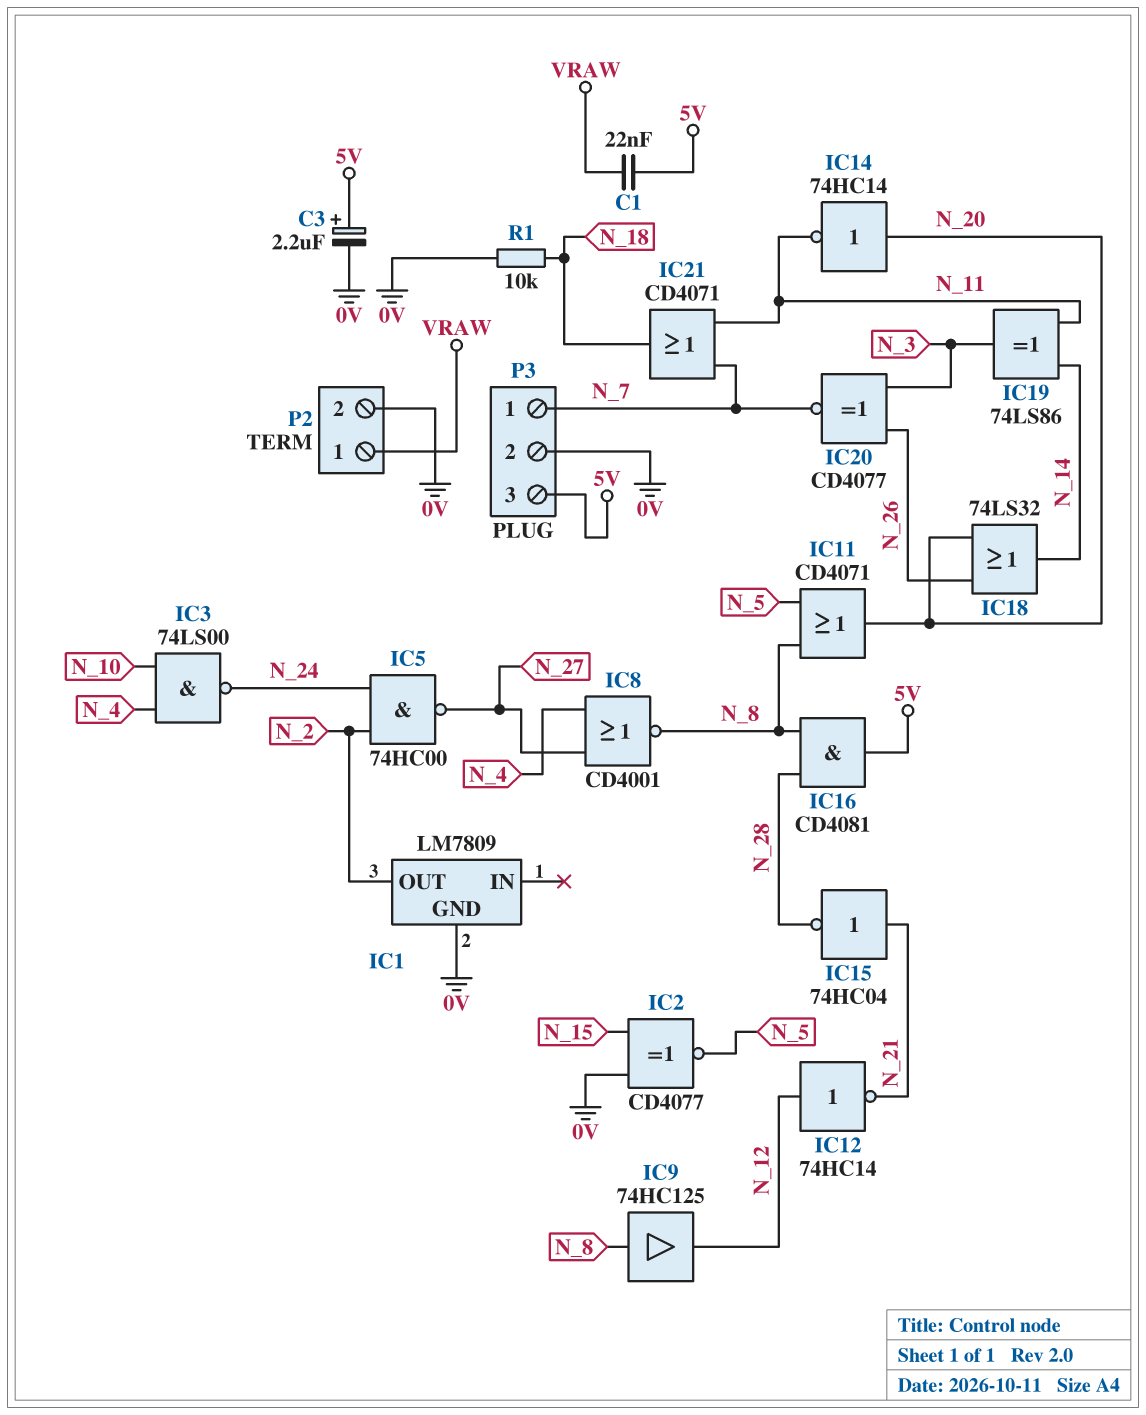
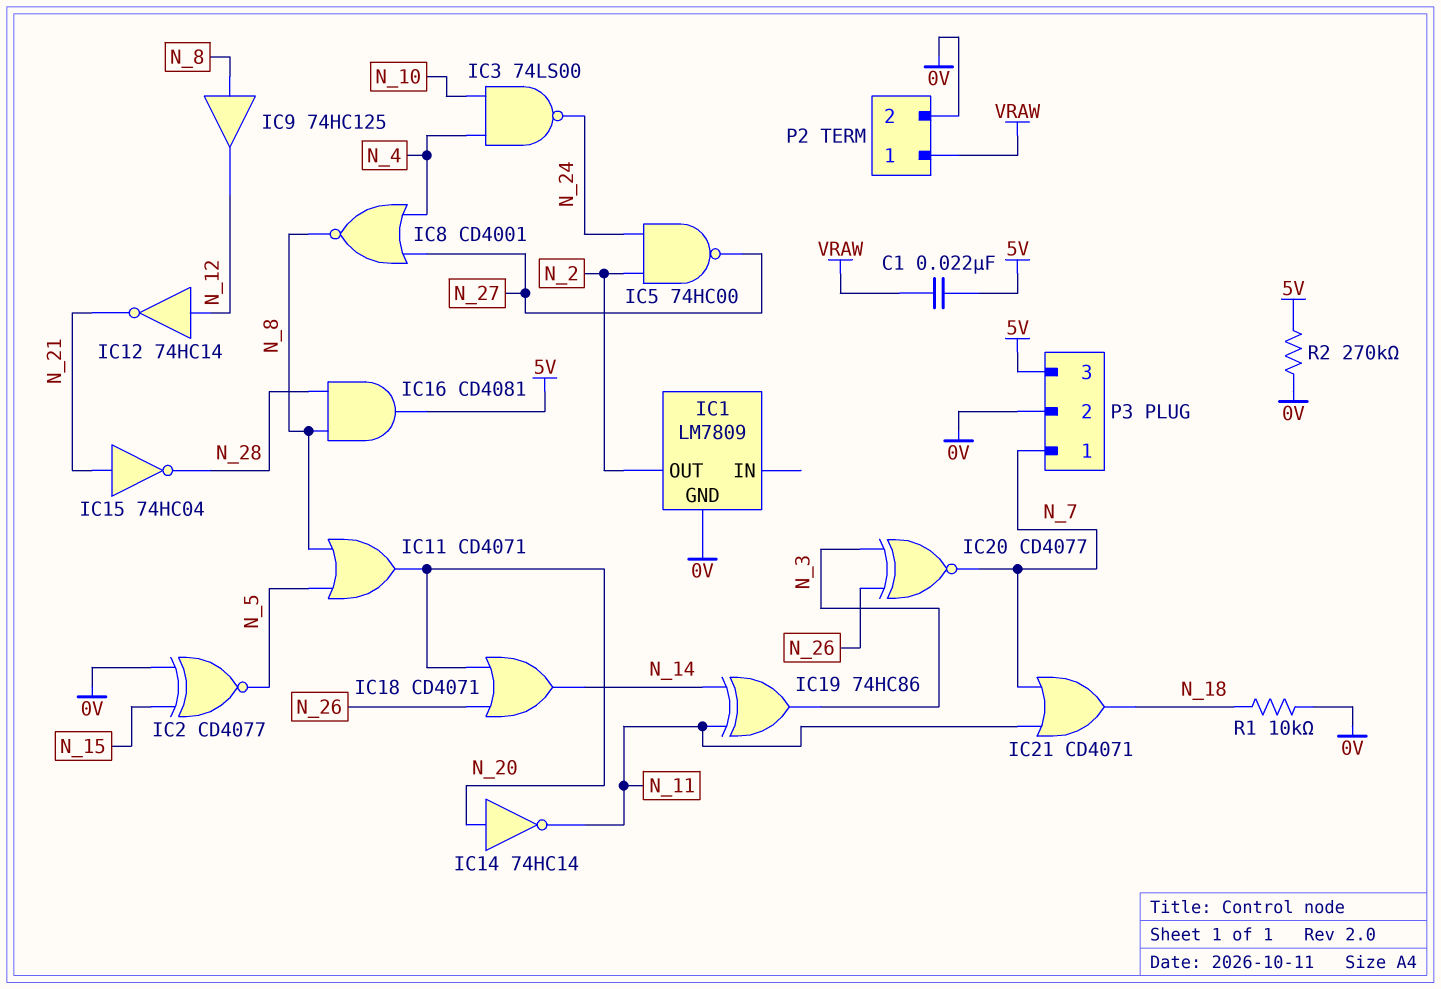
C3: 2.2uF (plus 5V, minus 0V) -> none
IC18: OR 74LS32 (in N_20, in N_26, out N_14) -> OR CD4071 (in N_20, in N_26, out N_14)
IC19: XOR 74LS86 (in N_11, in N_14, out N_3) -> XOR 74HC86 (in N_11, in N_14, out N_3)
R2: none -> 270k (0V, 5V)

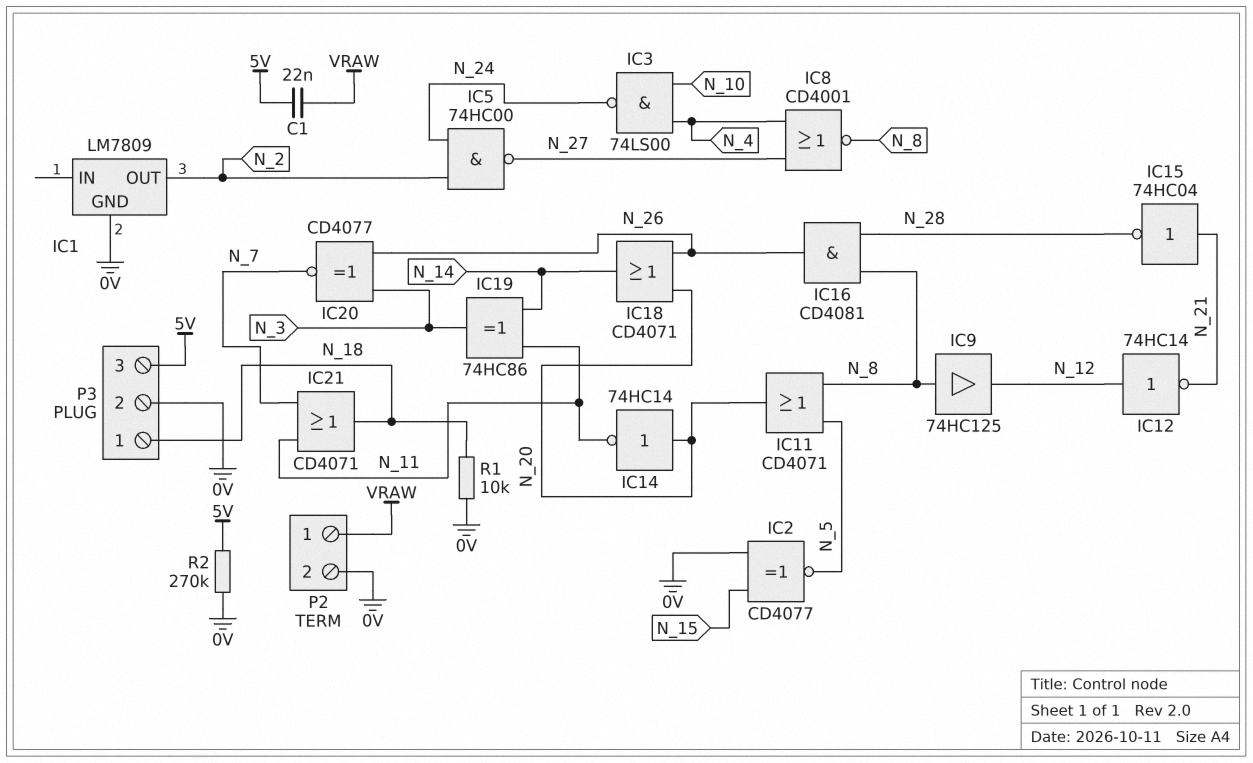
IC16: AND CD4081 (in N_8, in N_28, out 5V) -> AND CD4081 (in N_8, in N_28, out N_26)
P3 pin 1: N_7 -> N_18

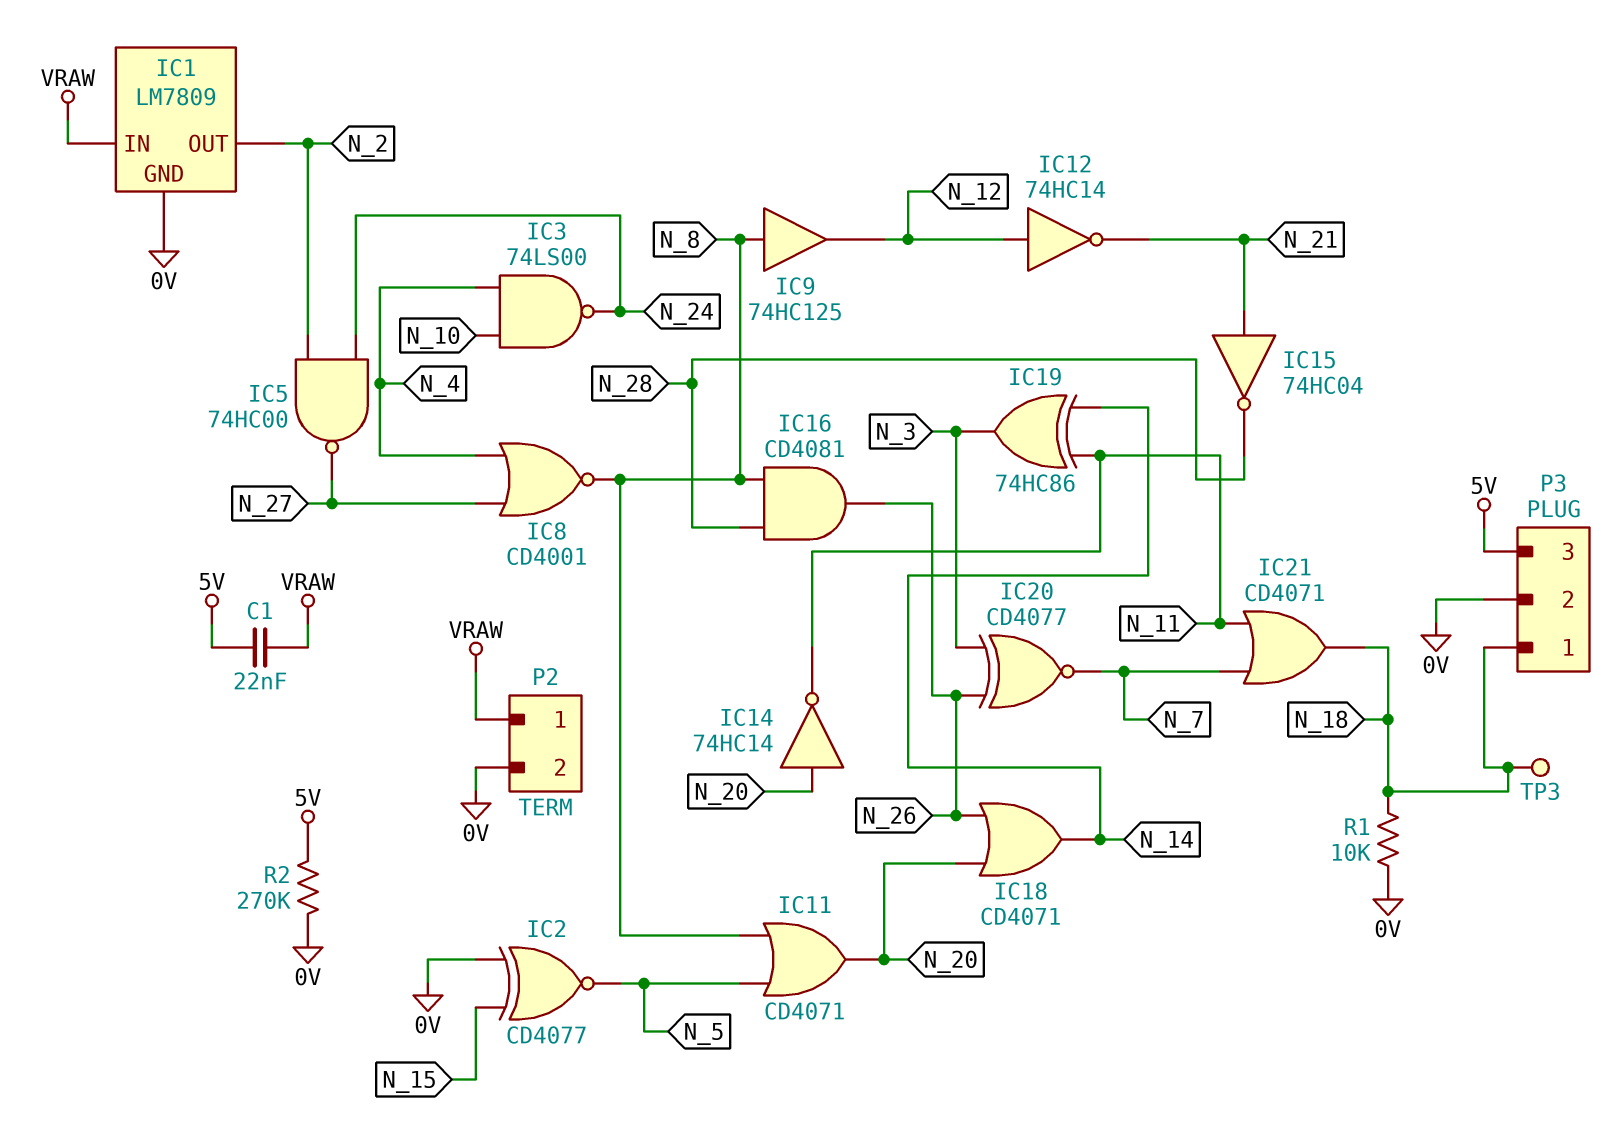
IC1 pin IN: none -> VRAW
TP3: none -> test point (N_18)

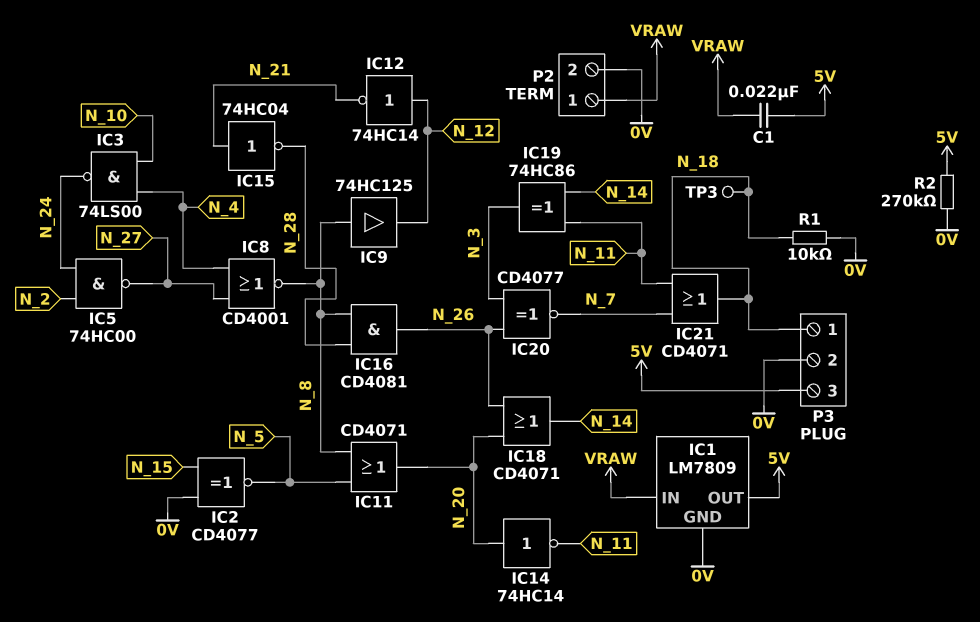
IC1 pin OUT: N_2 -> 5V

